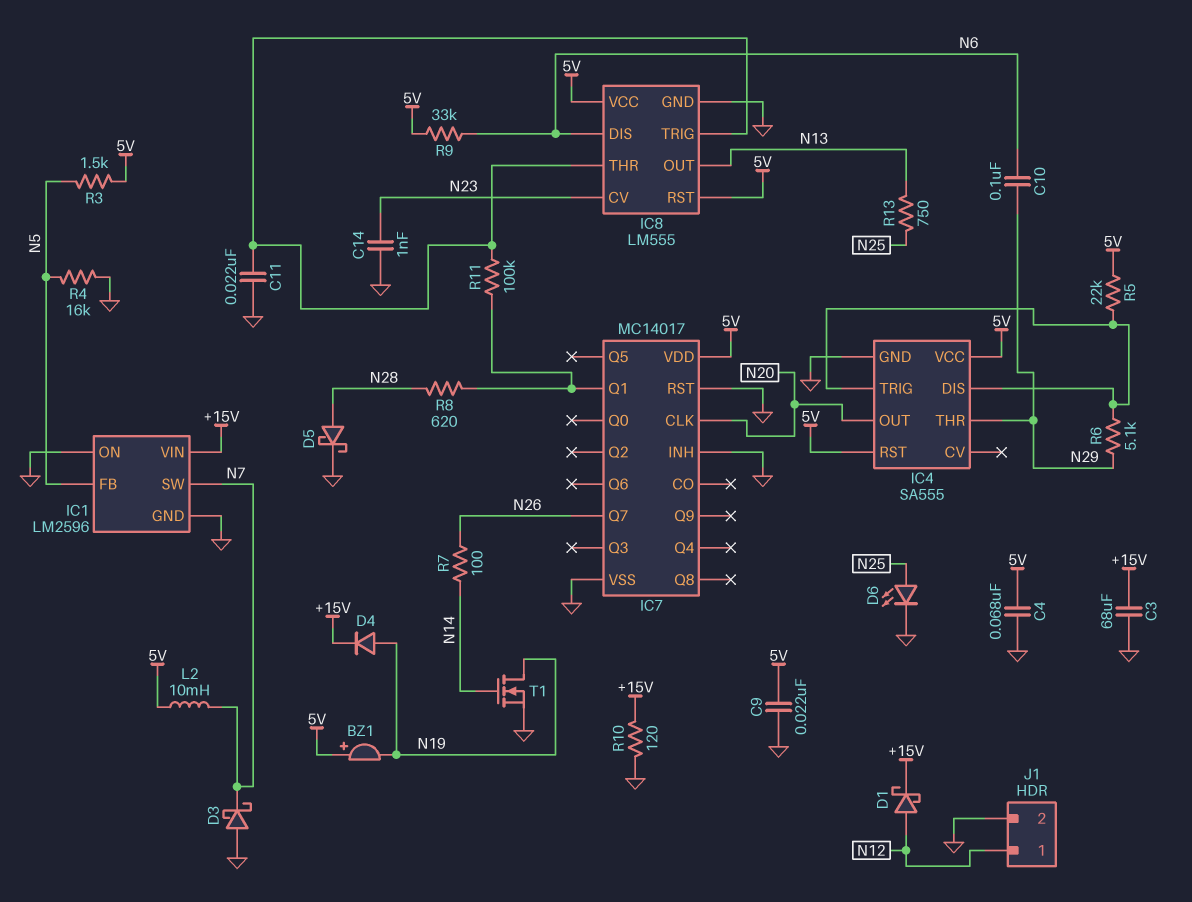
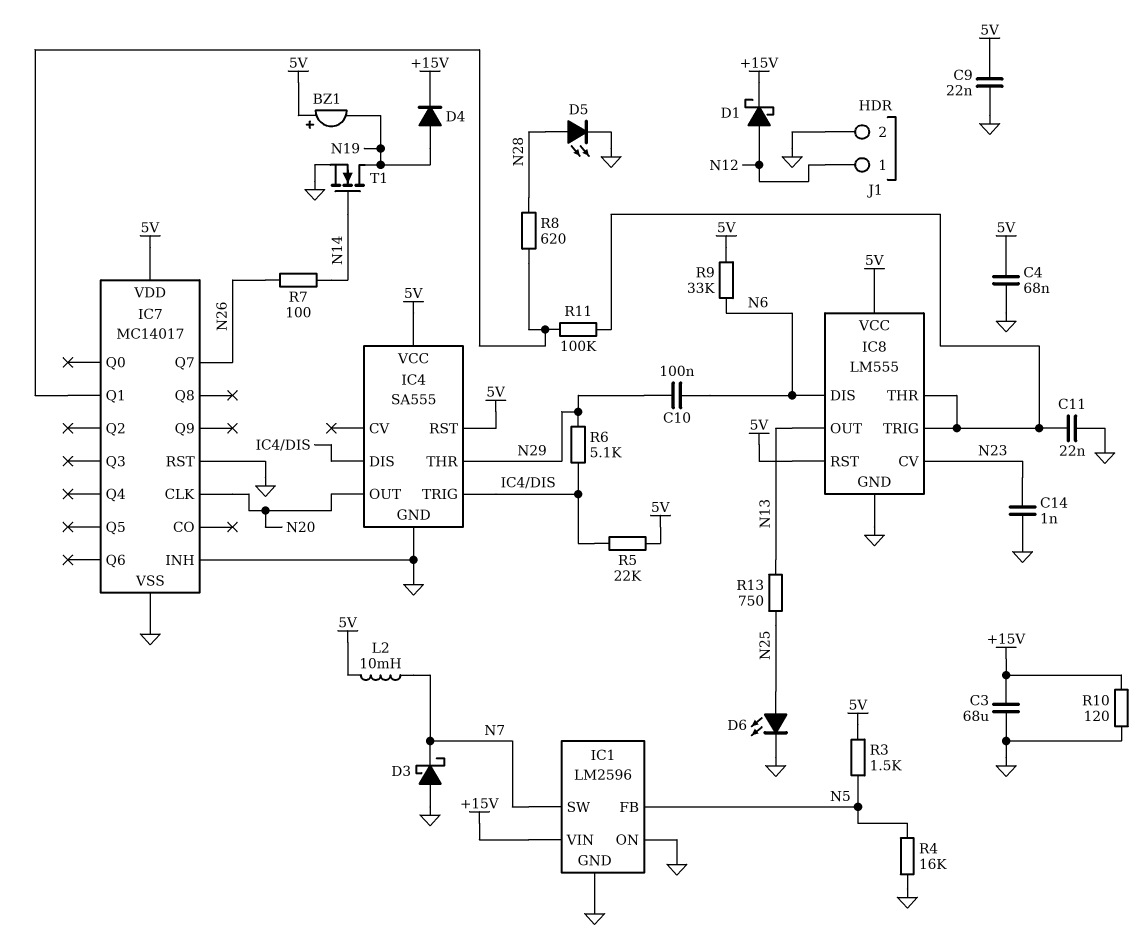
D5: schottky (A N28, K GND) -> LED (A N28, K GND)

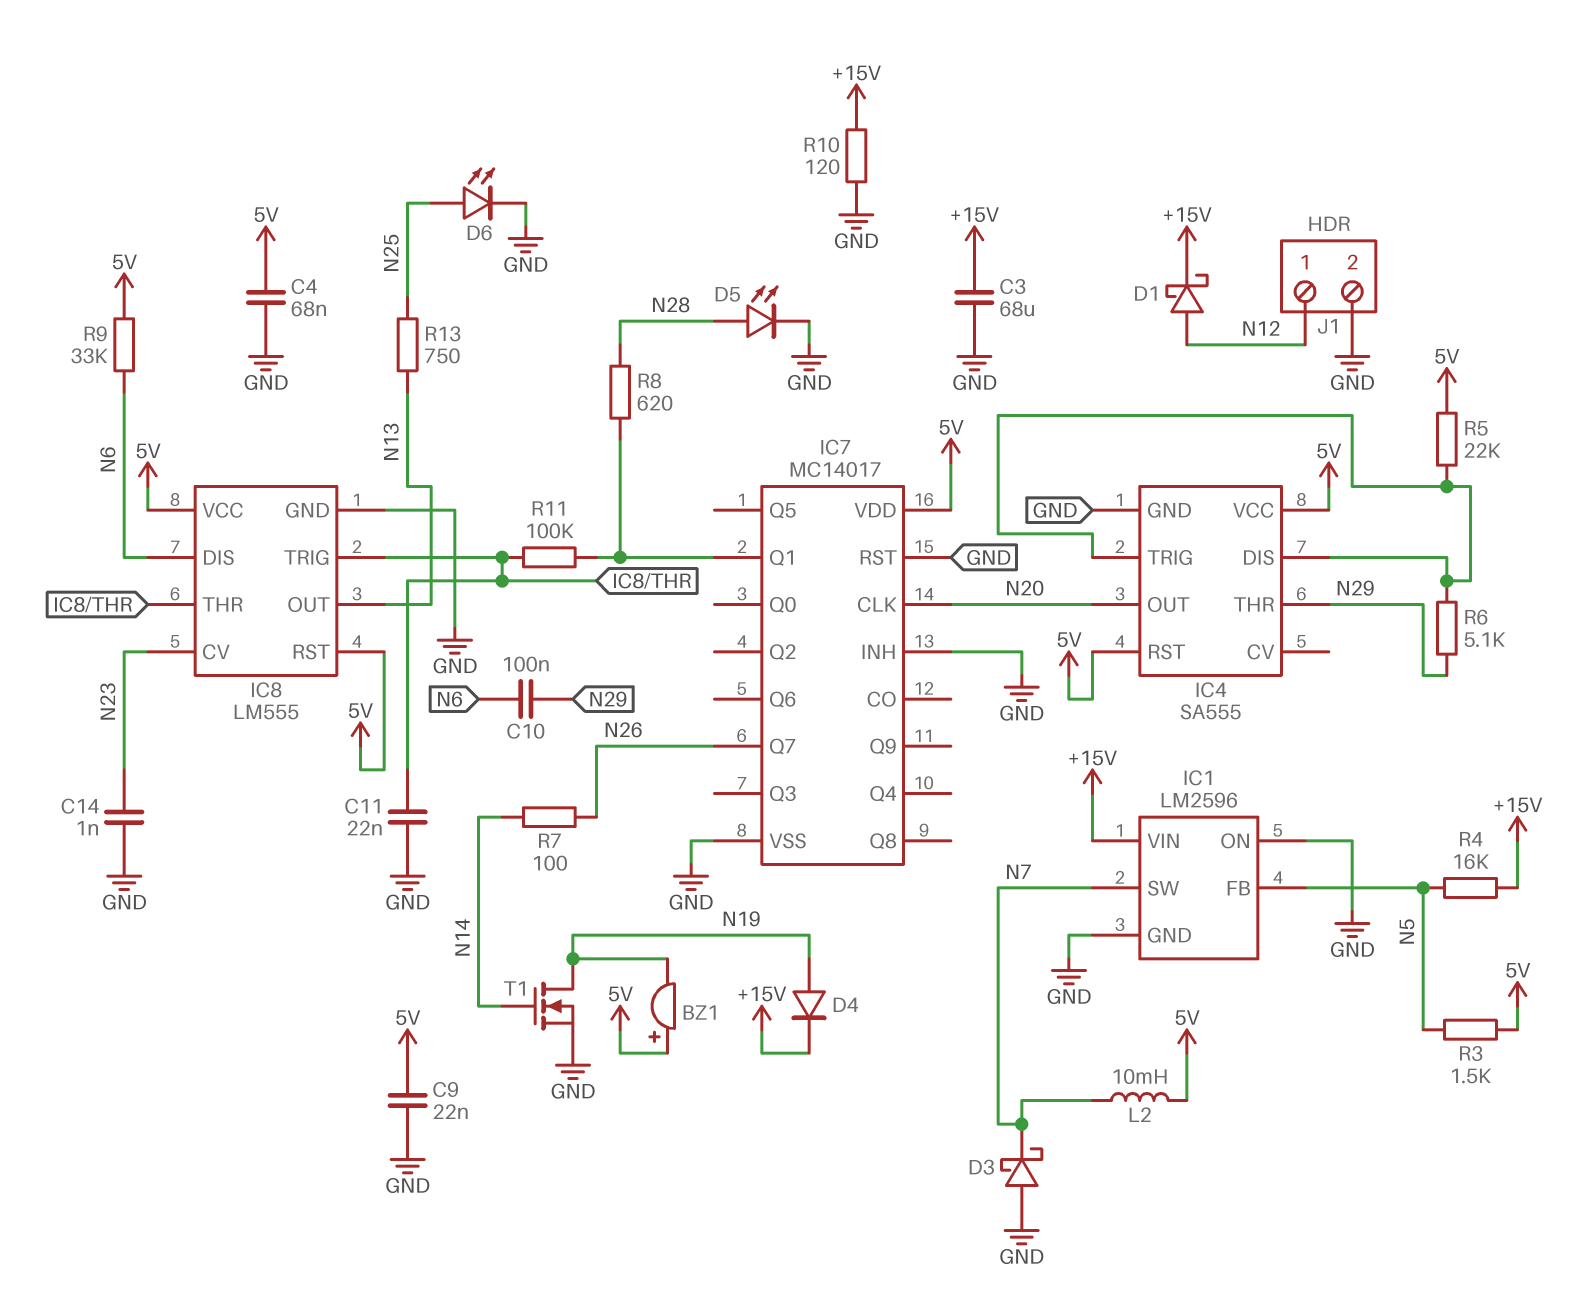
R4: 16k (GND, N5) -> 16k (+15V, N5)

